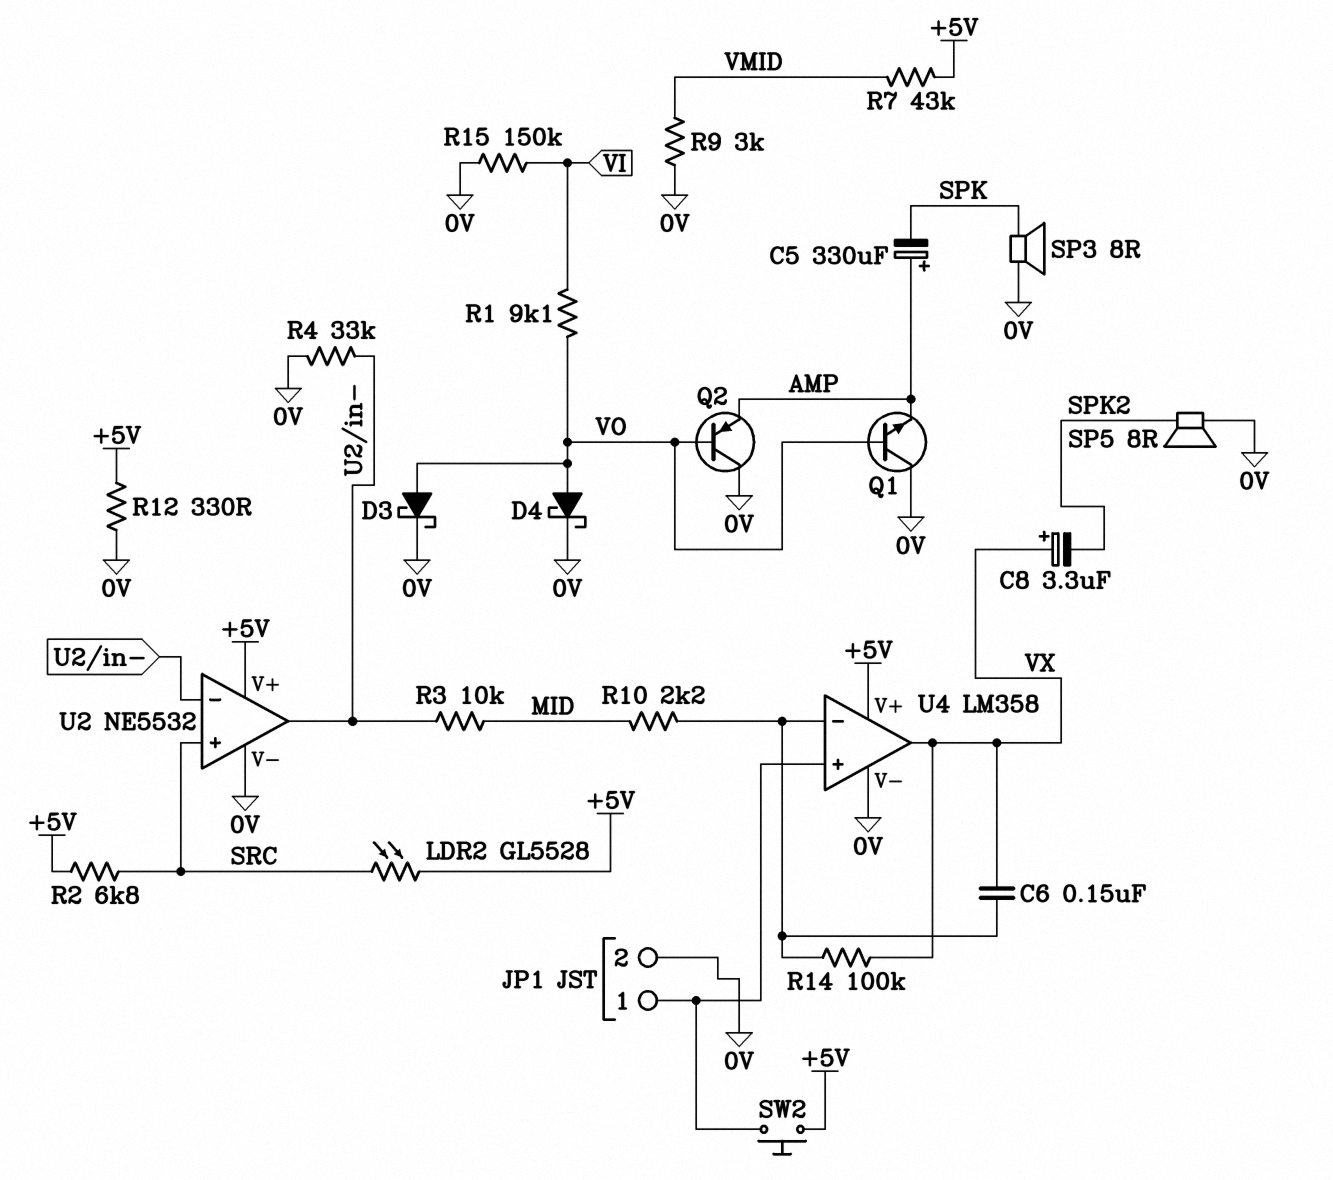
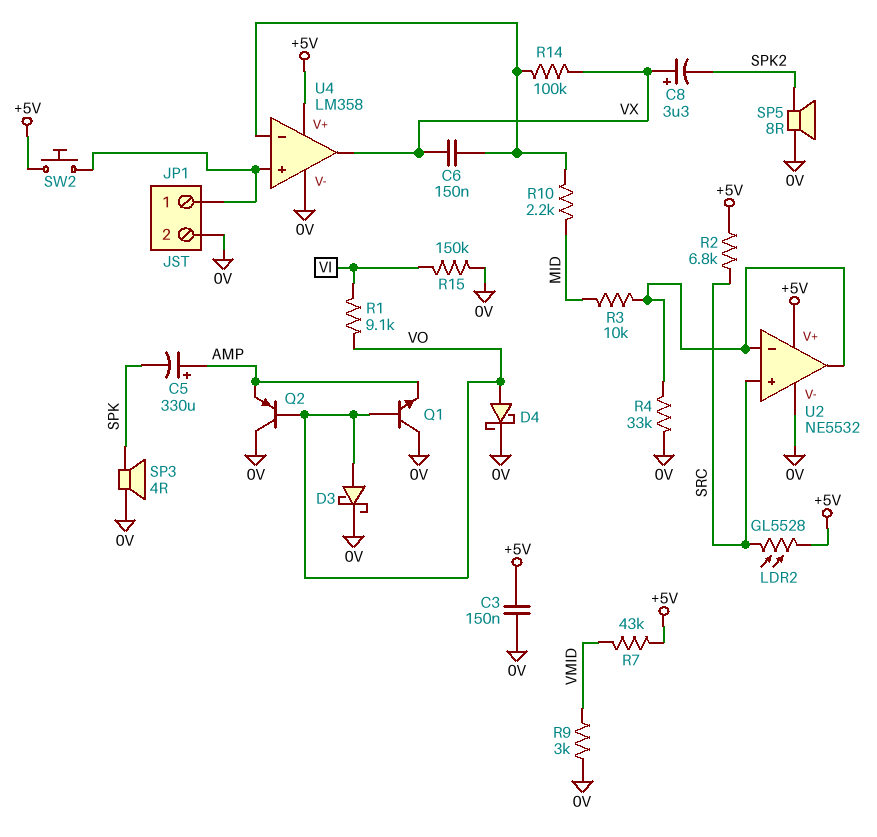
C3: none -> 150nF (+5V, 0V)
R12: 330 (+5V, 0V) -> none
SP3: speaker 8R (0V, SPK) -> speaker 4R (0V, SPK)

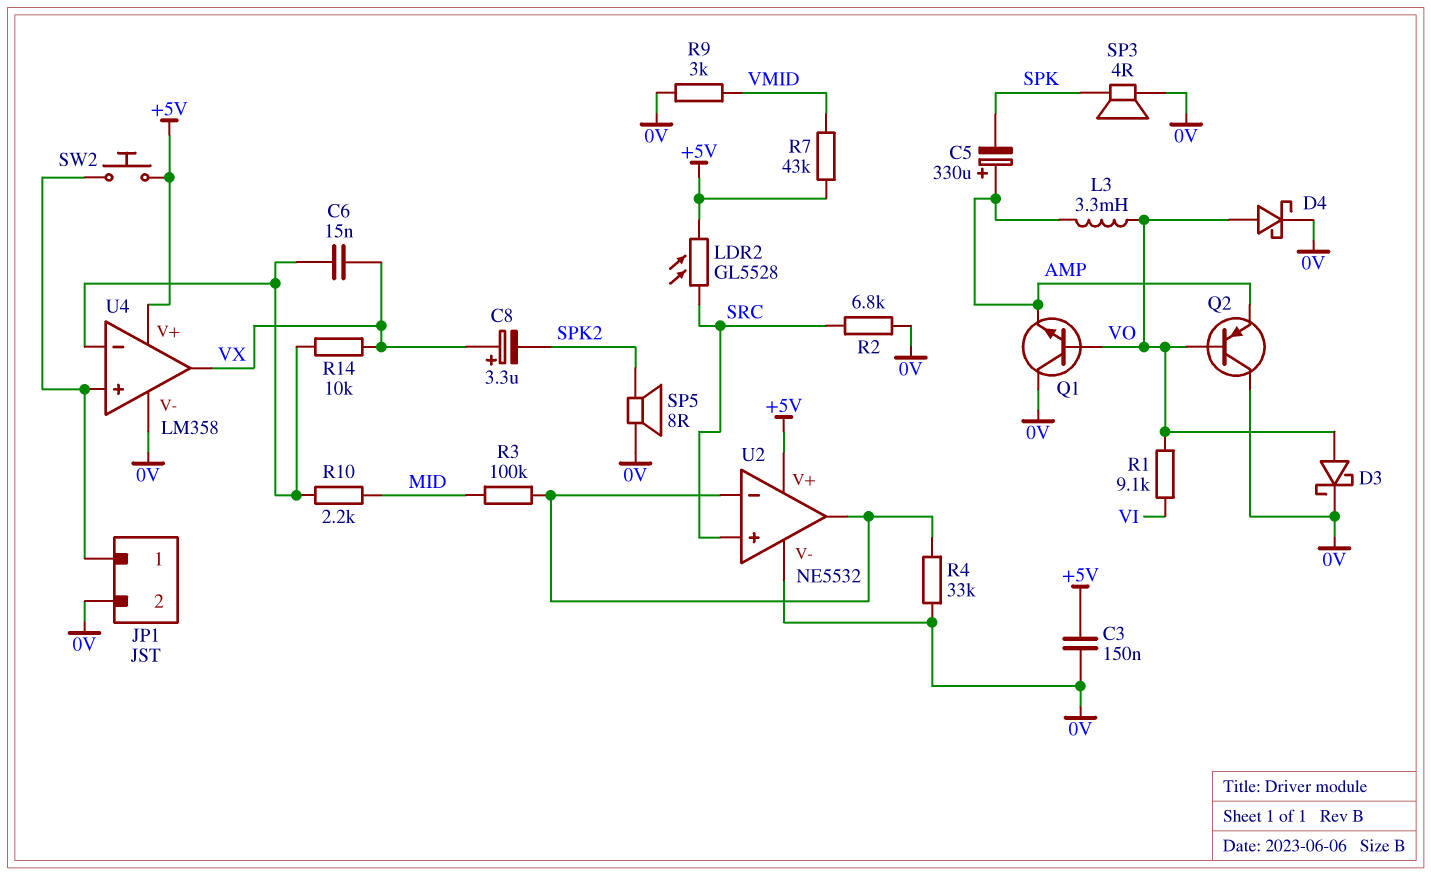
C6: 150nF (U4/in-, VX) -> 15nF (U4/in-, VX)
L3: none -> 3.3mH (AMP, VO)
R2: 6.8k (+5V, SRC) -> 6.8k (0V, SRC)
R3: 10k (MID, U2/in-) -> 100k (MID, U2/in-)
R14: 100k (U4/in-, VX) -> 10k (U4/in-, VX)
R15: 150k (0V, VI) -> none

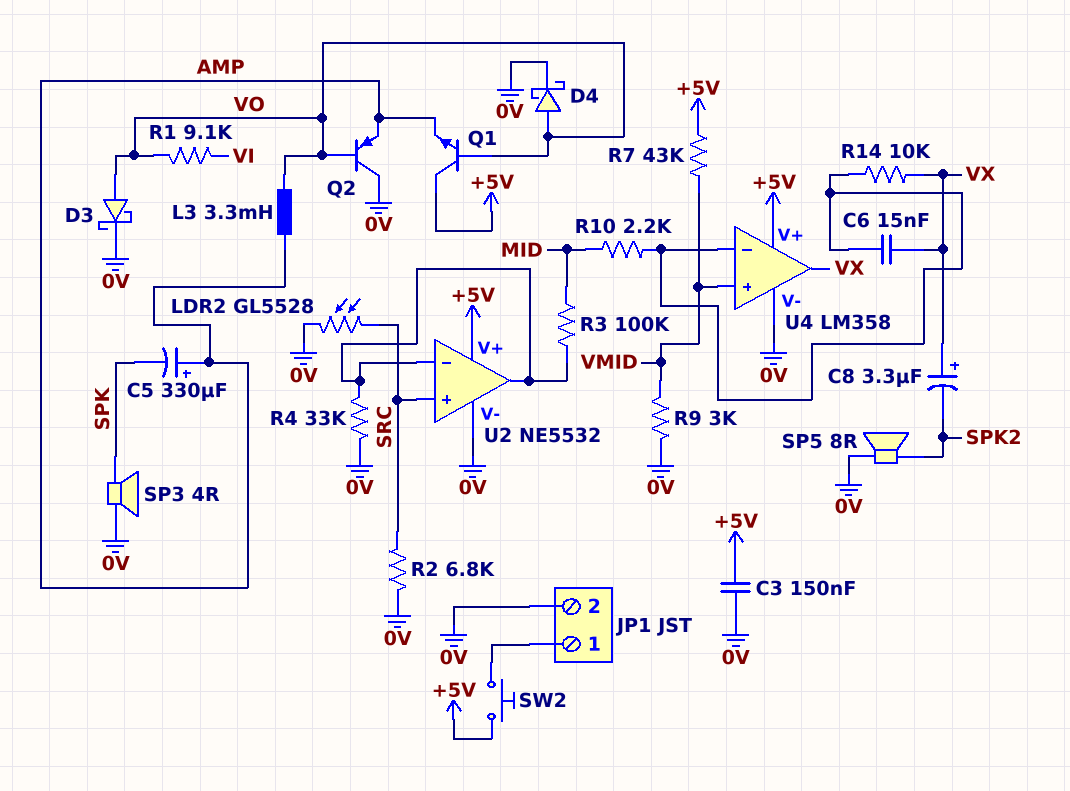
LDR2: GL5528 (+5V, SRC) -> GL5528 (0V, SRC)
Q1: NPN (B VO, C 0V, E AMP) -> NPN (B VO, C +5V, E AMP)
U4 pin in+: JP1/1 -> VMID

